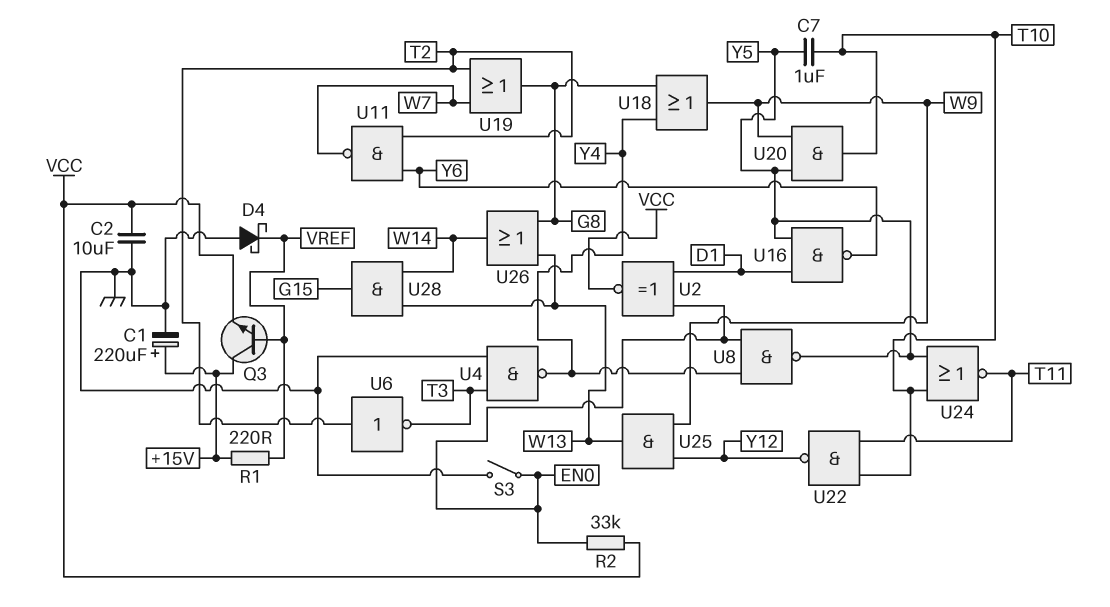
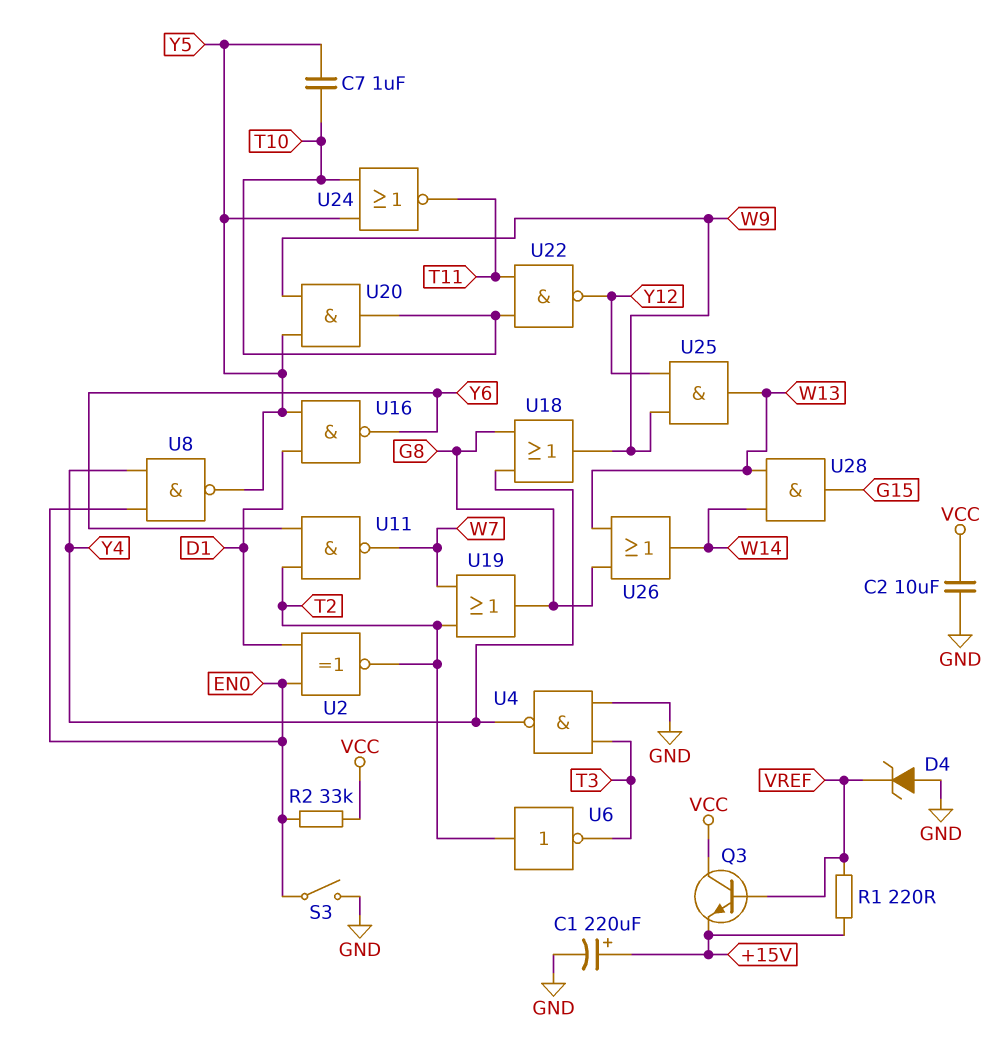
D4: schottky (A GND, K VREF) -> zener (A GND, K VREF)
Q3: NPN (B VREF, C +15V, E VCC) -> NPN (B VREF, C VCC, E +15V)
U2: XNOR (in D1, in EN0, out VCC) -> XNOR (in D1, in EN0, out T2)

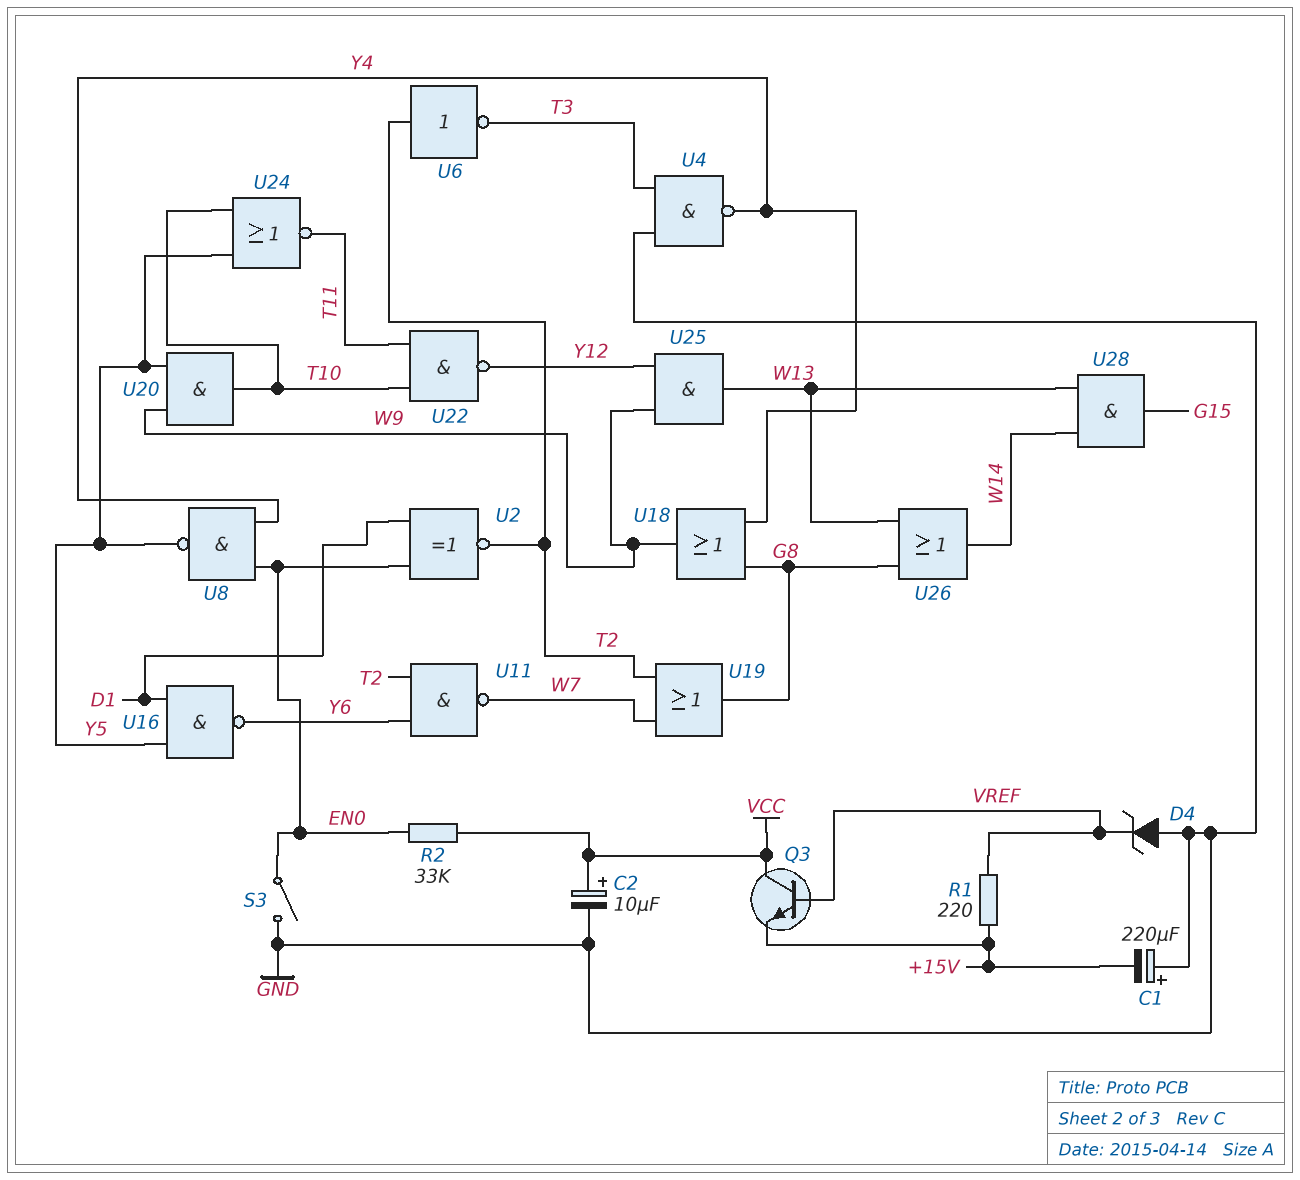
C1: 220uF (plus +15V, minus GND) -> 220uF (plus GND, minus +15V)
C2: 10uF (GND, VCC) -> 10uF (plus VCC, minus GND)
C7: 1uF (T10, Y5) -> none

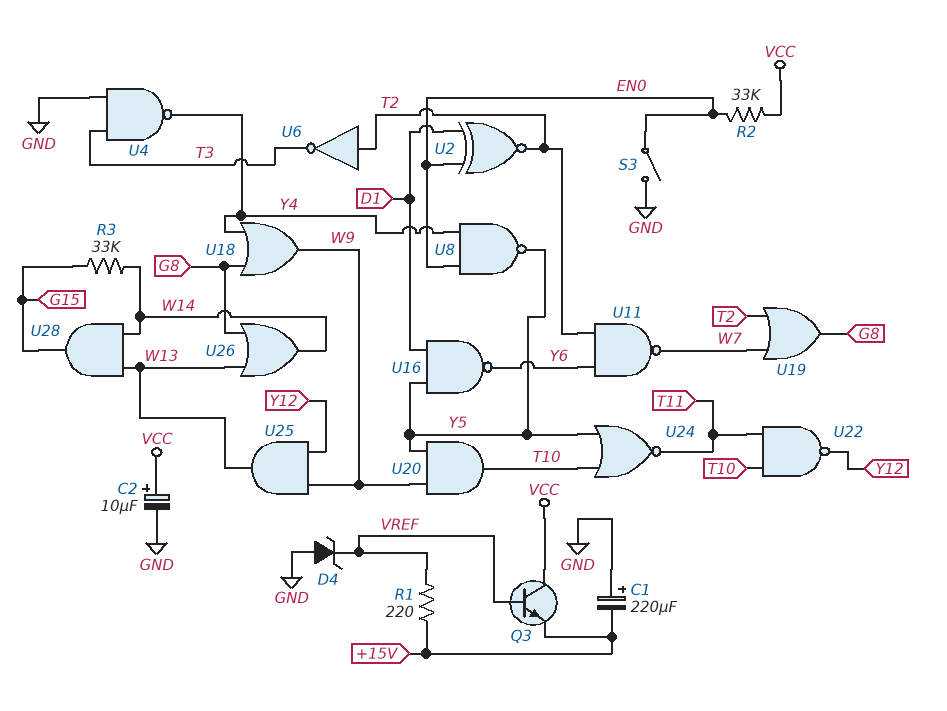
R3: none -> 33k (G15, W14)

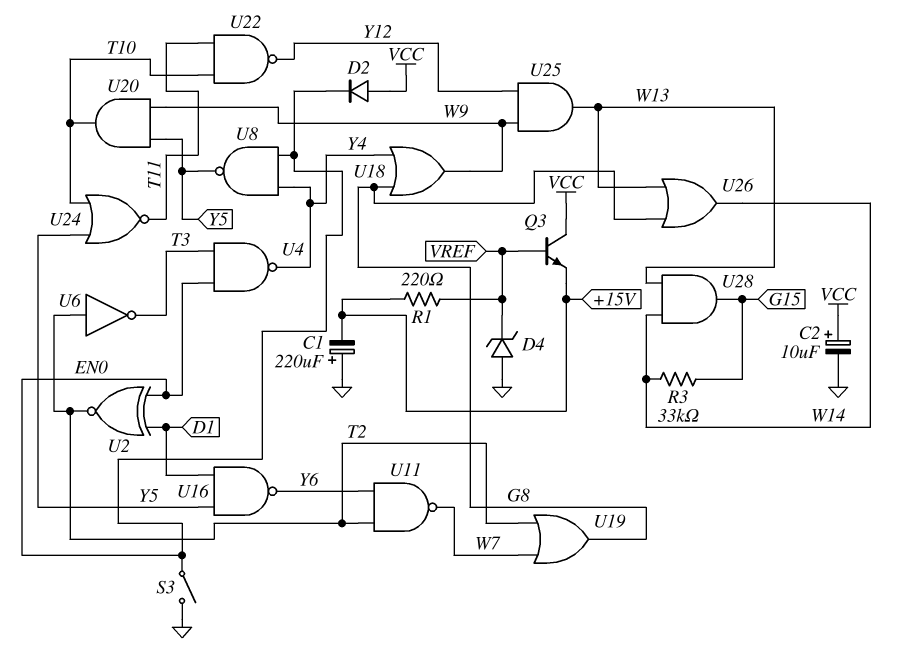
D2: none -> diode (A VCC, K EN0)
R2: 33k (EN0, VCC) -> none
U4: NAND (in GND, in T3, out Y4) -> NAND (in EN0, in T3, out Y4)

